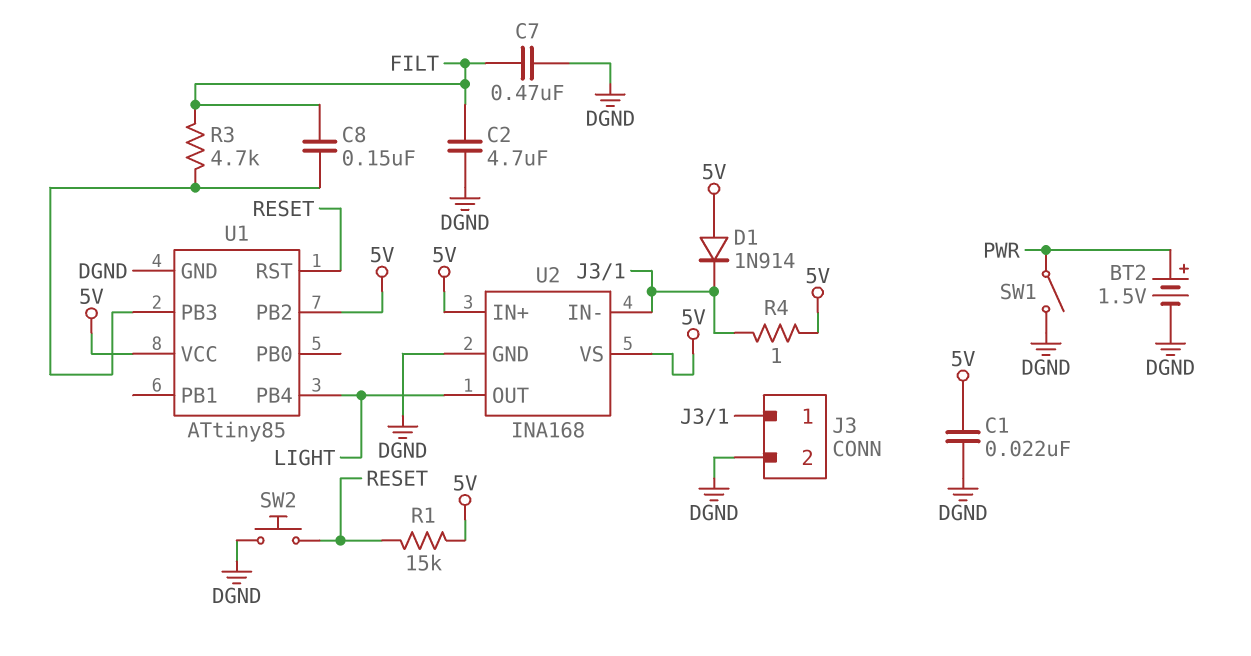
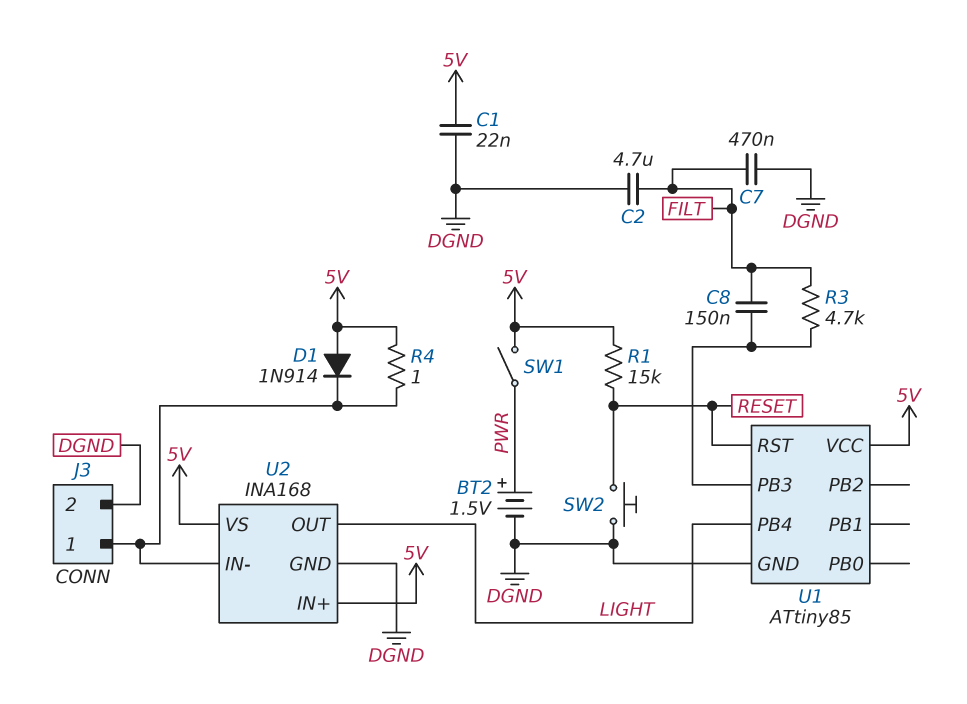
SW1: switch (DGND, PWR) -> switch (5V, PWR)
U1 pin PB2: 5V -> none

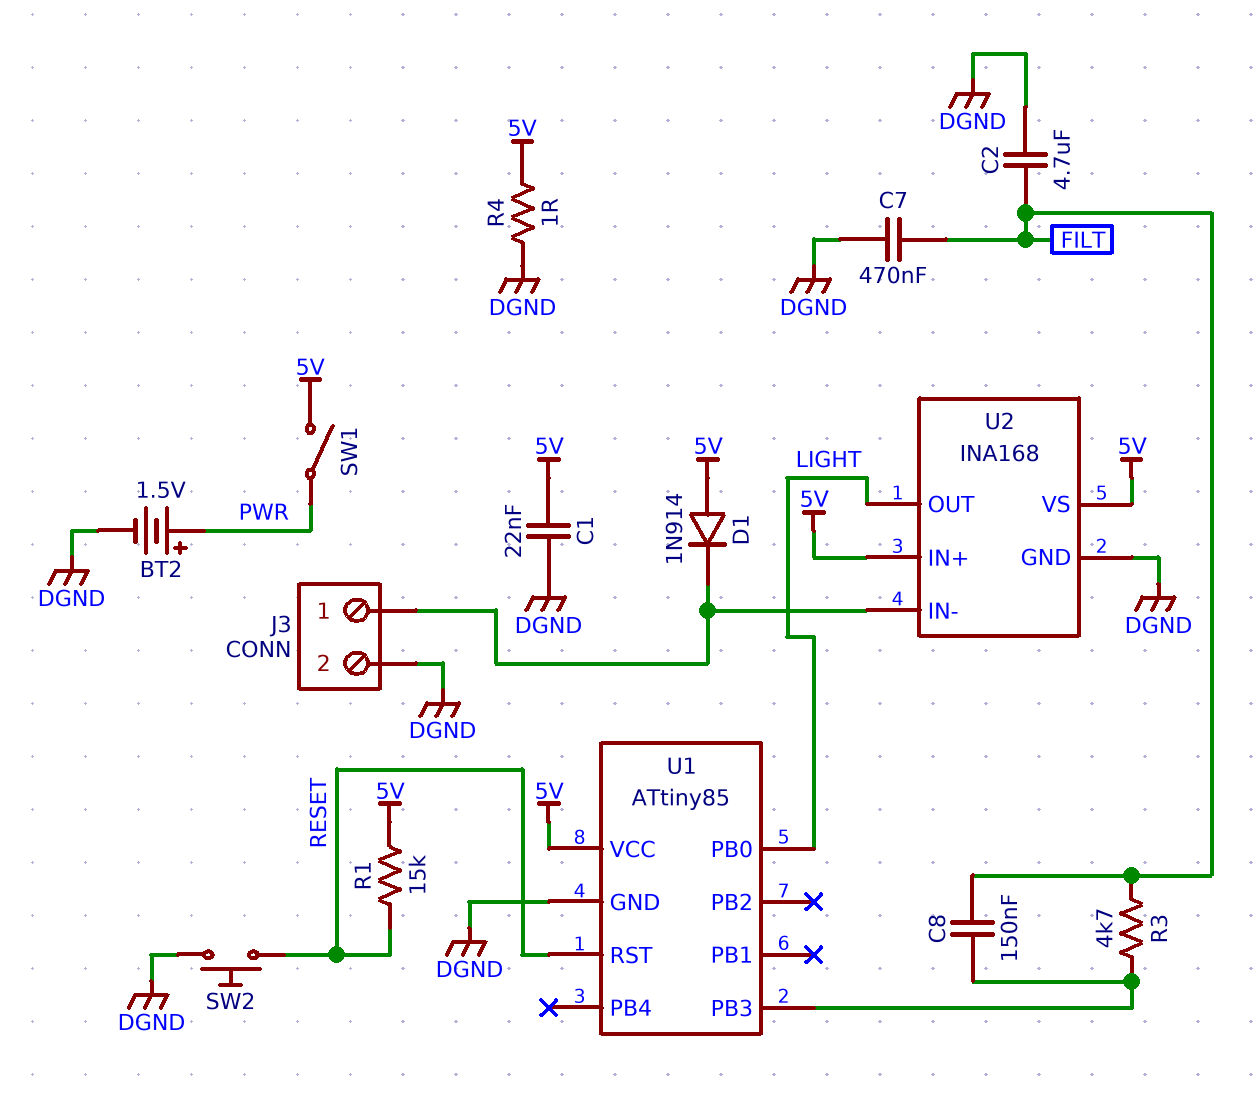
R4: 1 (5V, J3/1) -> 1 (5V, DGND)
U1 pin PB0: none -> LIGHT
U1 pin PB4: LIGHT -> none

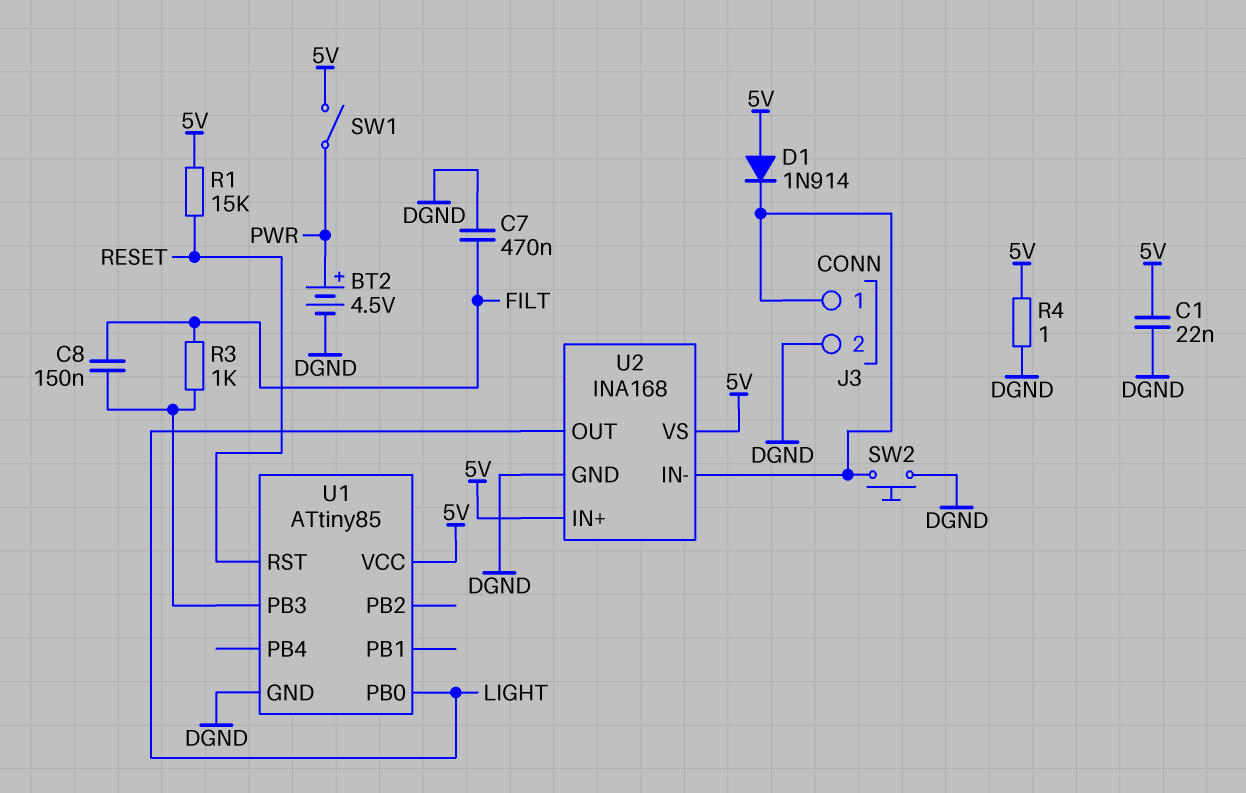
BT2: 1.5V (plus PWR, minus DGND) -> 4.5V (plus PWR, minus DGND)
C2: 4.7uF (DGND, FILT) -> none
R3: 4.7k (FILT, U1/PB3) -> 1k (FILT, U1/PB3)
SW2: button (DGND, RESET) -> button (DGND, J3/1)

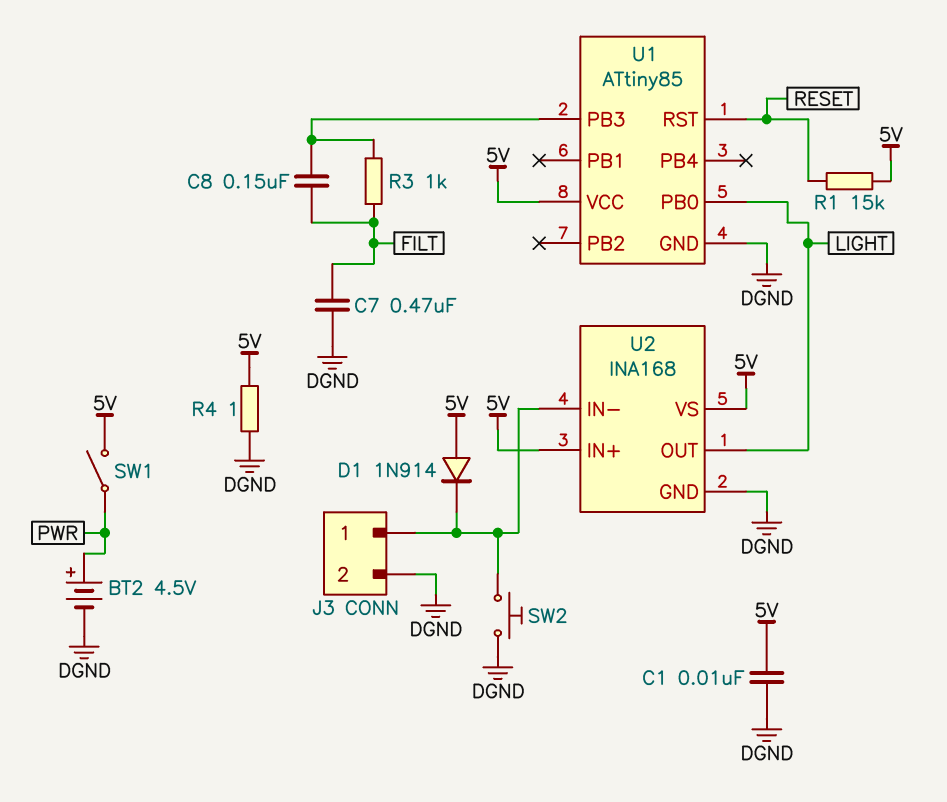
C1: 22nF (5V, DGND) -> 10nF (5V, DGND)

